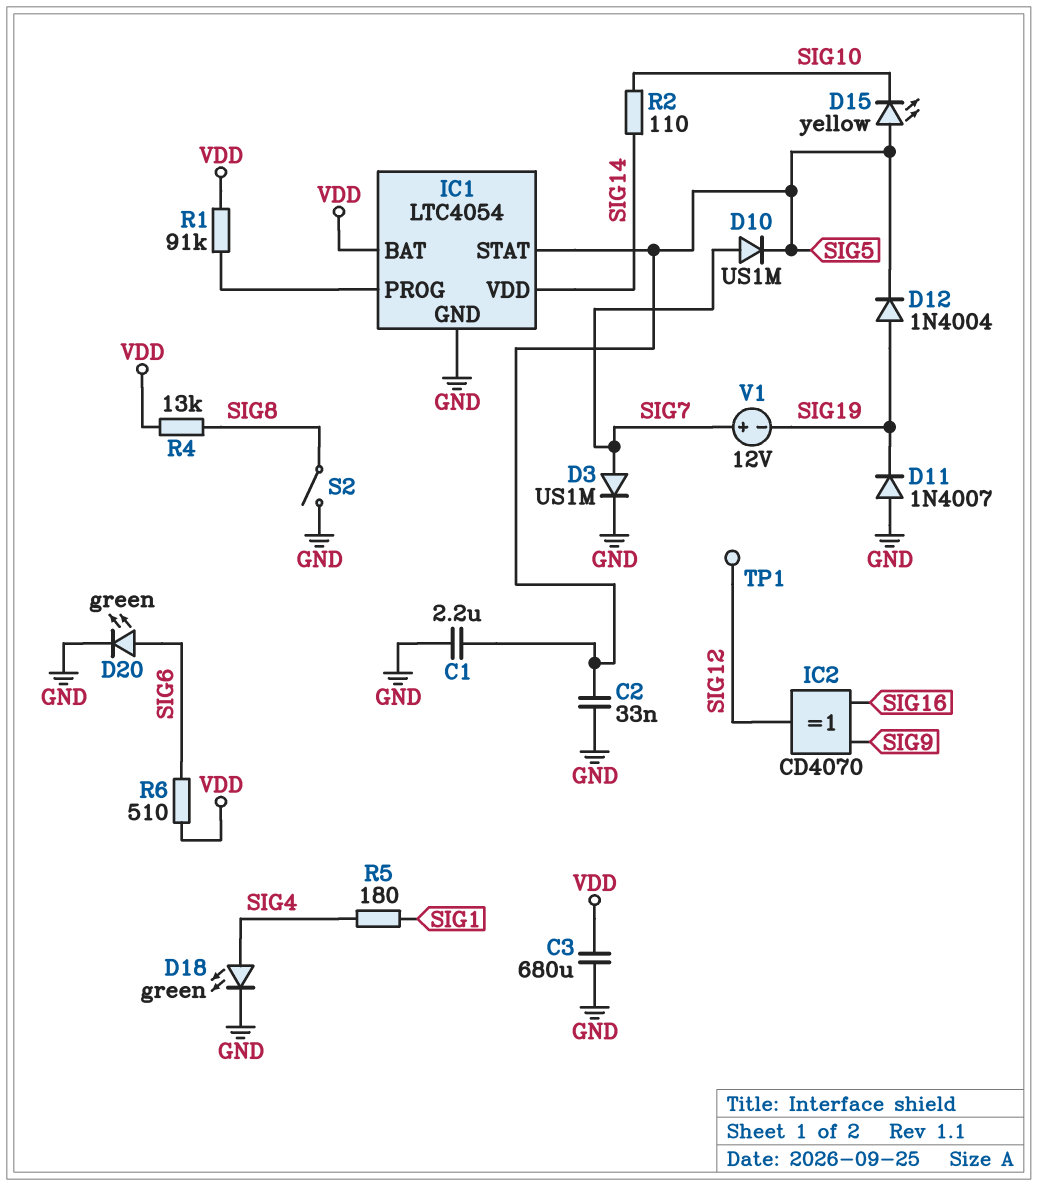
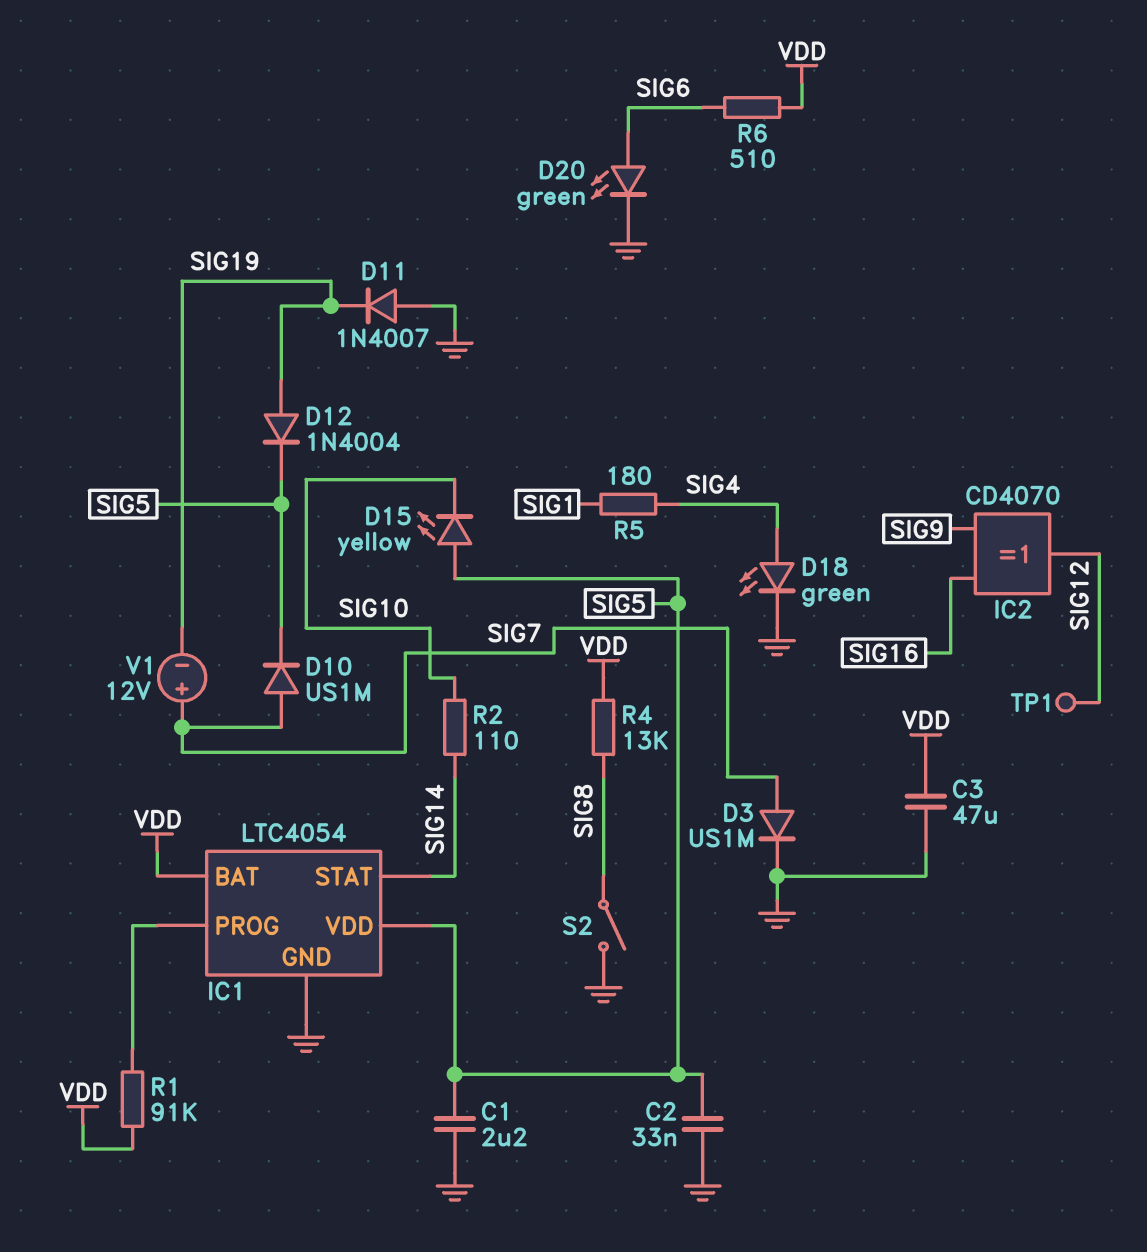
C3: 680uF (GND, VDD) -> 47uF (GND, VDD)
IC1 pin STAT: SIG5 -> SIG14
IC1 pin VDD: SIG14 -> SIG5

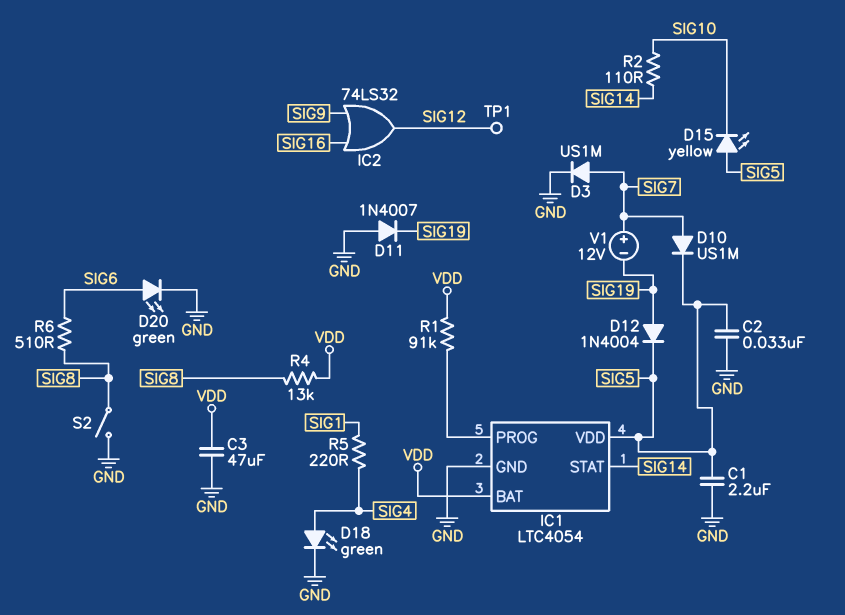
IC2: XOR CD4070 (in SIG9, in SIG16, out SIG12) -> OR 74LS32 (in SIG9, in SIG16, out SIG12)
R5: 180 (SIG1, SIG4) -> 220 (SIG1, SIG4)
R6: 510 (SIG6, VDD) -> 510 (SIG6, SIG8)

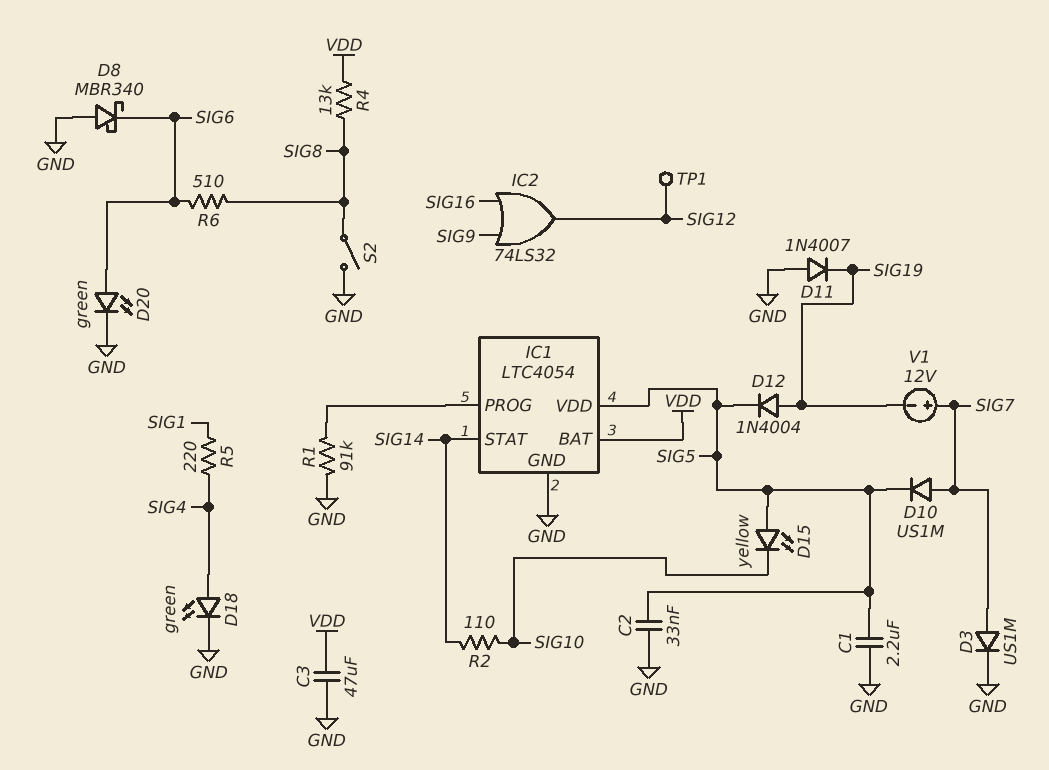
D8: none -> schottky MBR340 (A GND, K SIG6)
R1: 91k (IC1/PROG, VDD) -> 91k (GND, IC1/PROG)

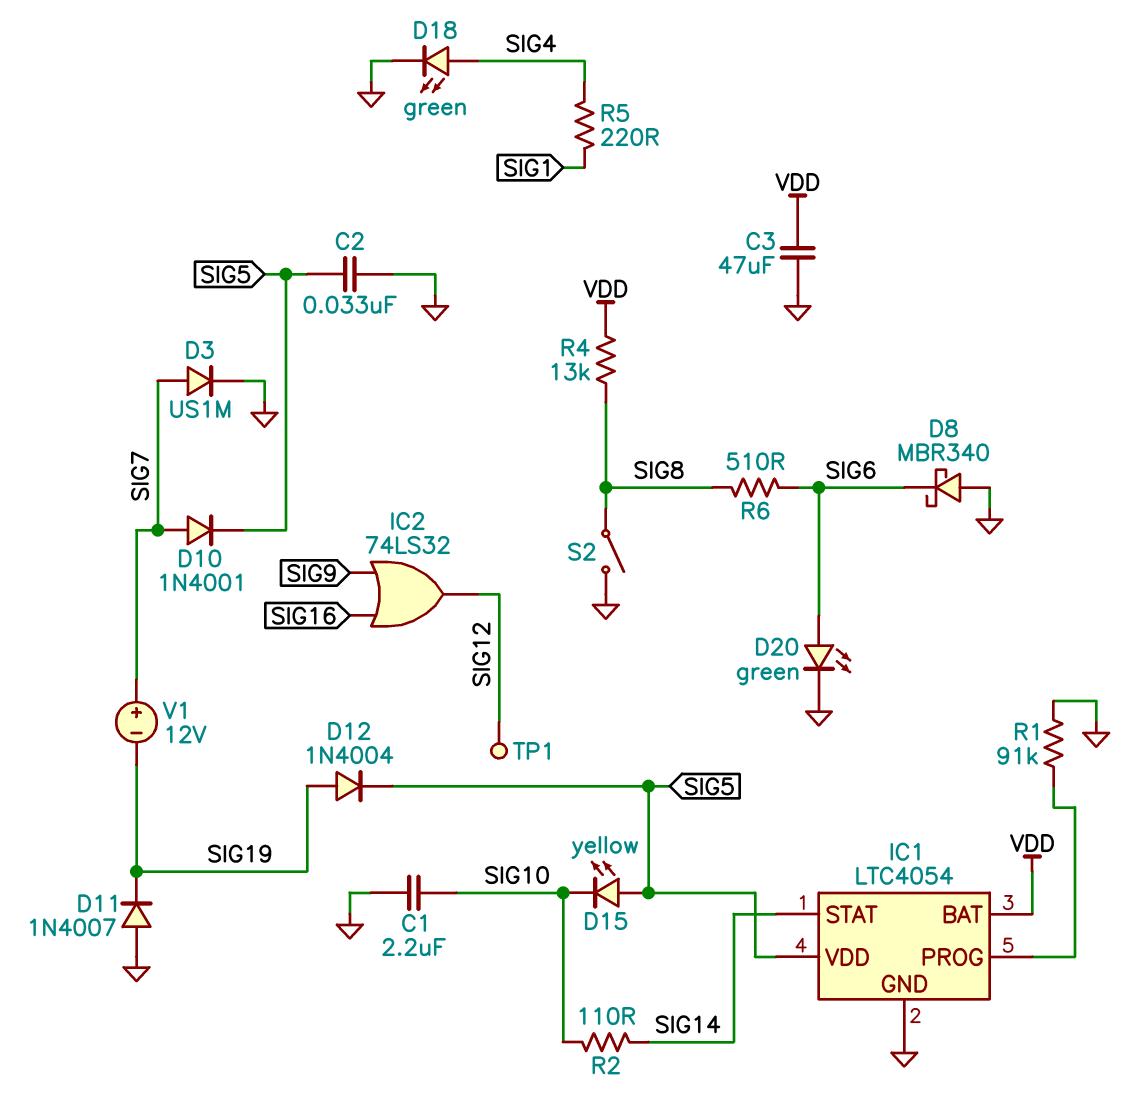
C1: 2.2uF (GND, SIG5) -> 2.2uF (GND, SIG10)
D10: diode US1M (A SIG7, K SIG5) -> diode 1N4001 (A SIG7, K SIG5)

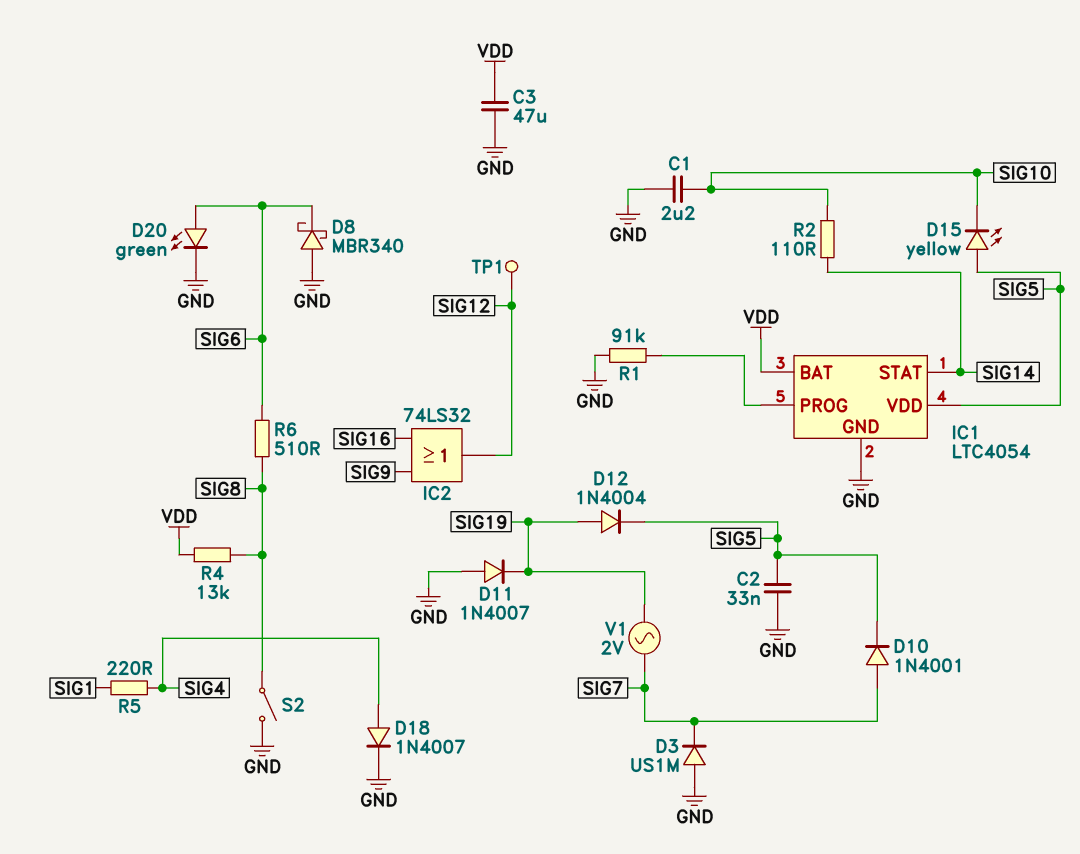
D3: diode US1M (A SIG7, K GND) -> diode US1M (A GND, K SIG7)
D18: LED green (A SIG4, K GND) -> diode 1N4007 (A SIG4, K GND)
V1: 12V (plus SIG7, minus SIG19) -> AC 2V (SIG7, SIG19)

